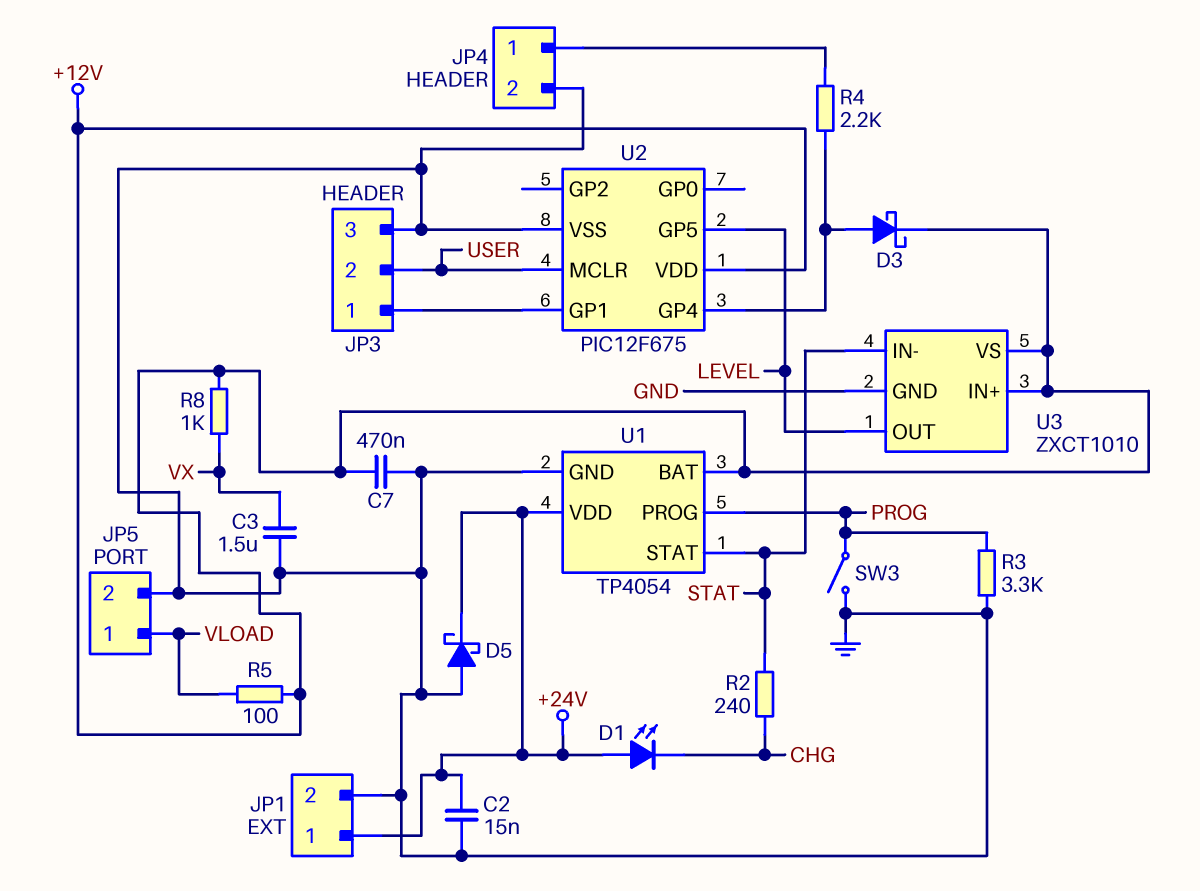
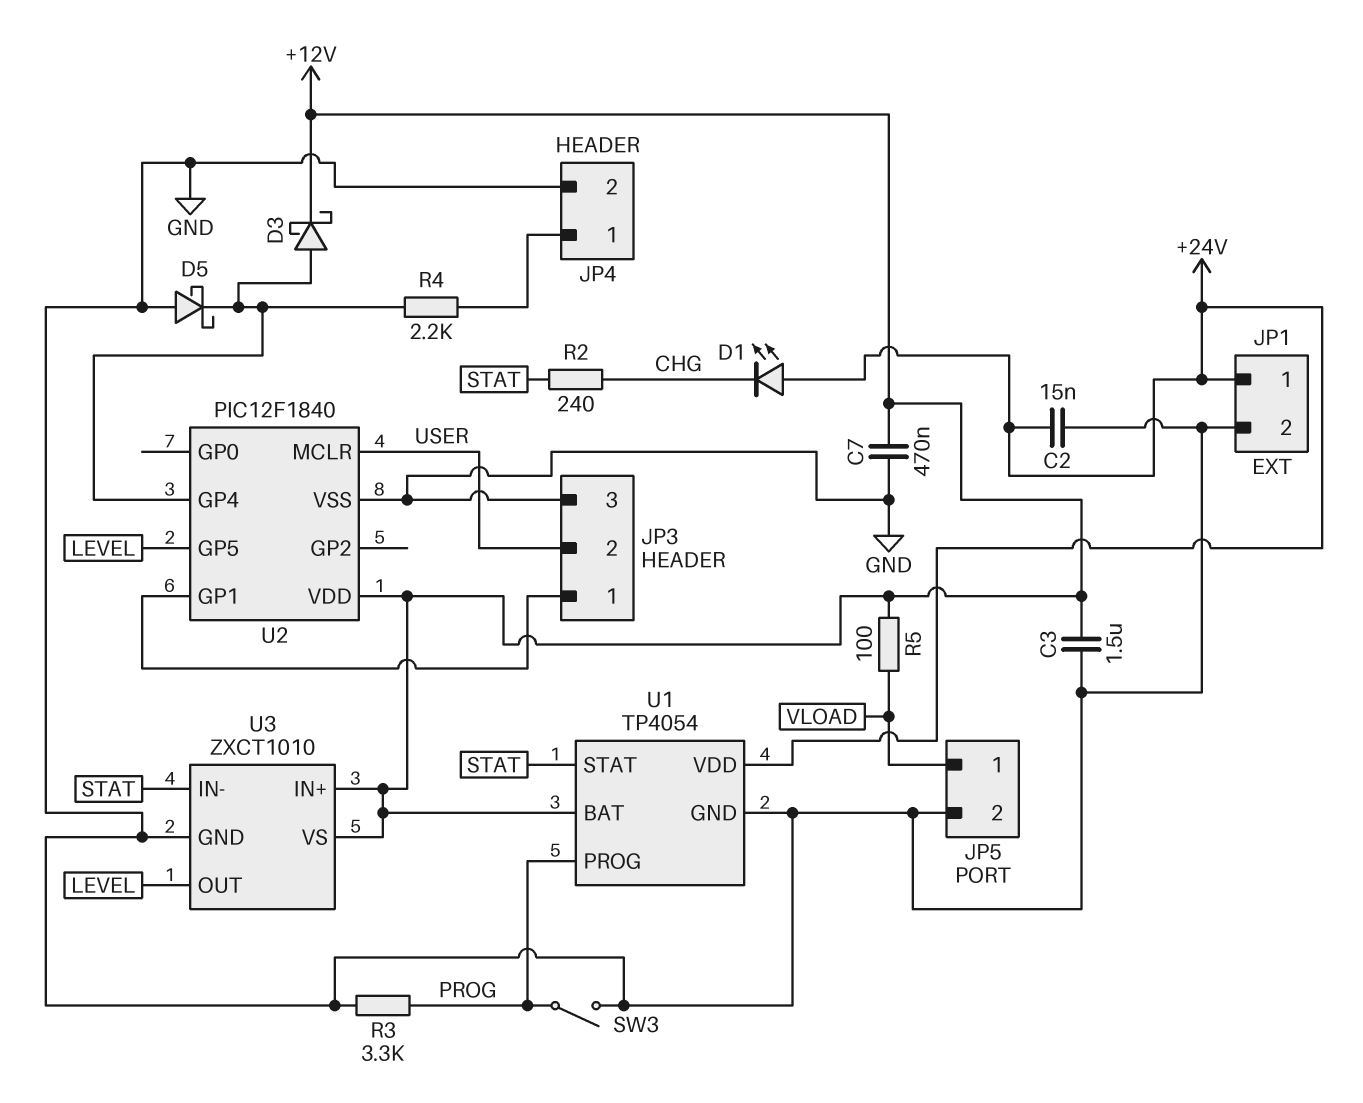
C3: 1.5uF (GND, VX) -> 1.5uF (+12V, GND)
D5: schottky (A GND, K +24V) -> schottky (A GND, K U2/GP4)
R8: 1k (+12V, VX) -> none
U2: PIC12F675 -> PIC12F1840

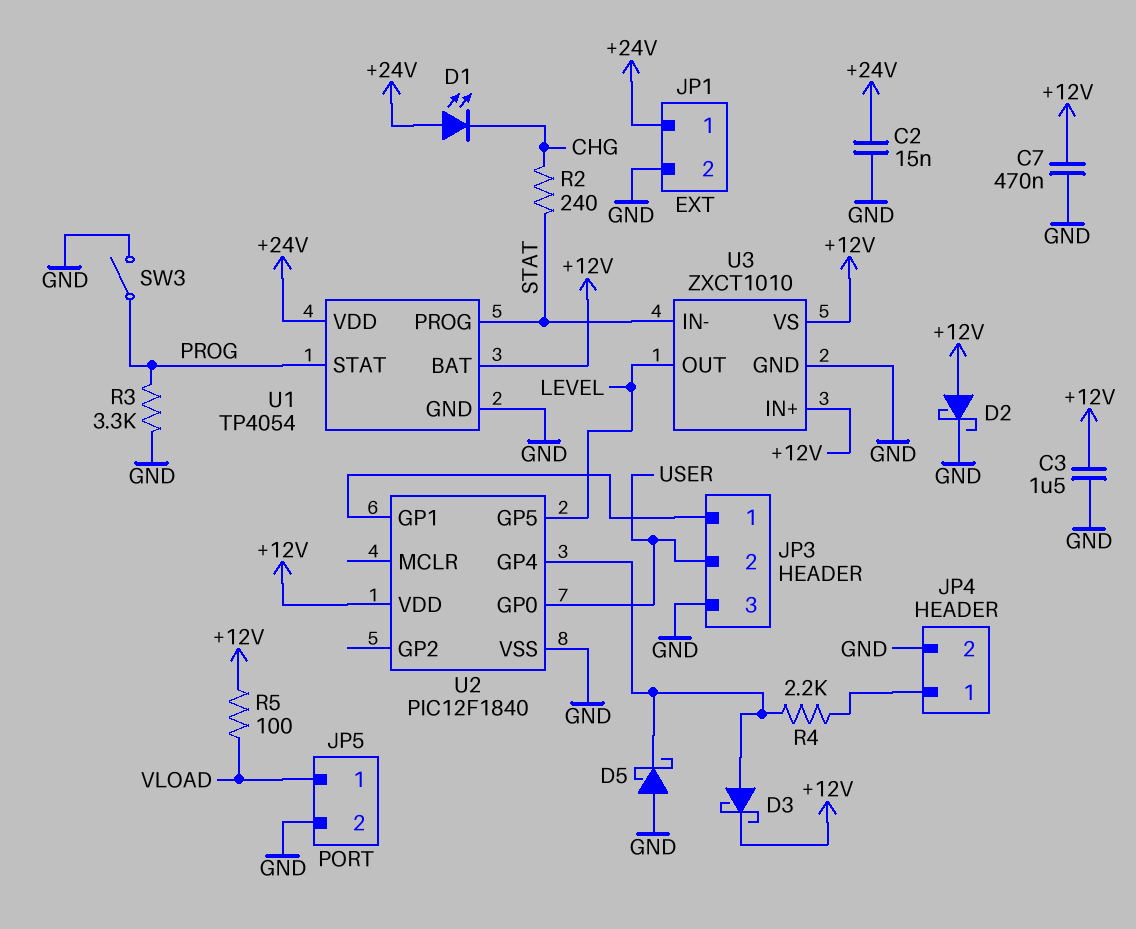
D2: none -> schottky (A +12V, K GND)
U1 pin PROG: PROG -> STAT
U1 pin STAT: STAT -> PROG
U2 pin GP0: none -> USER
U2 pin MCLR: USER -> none

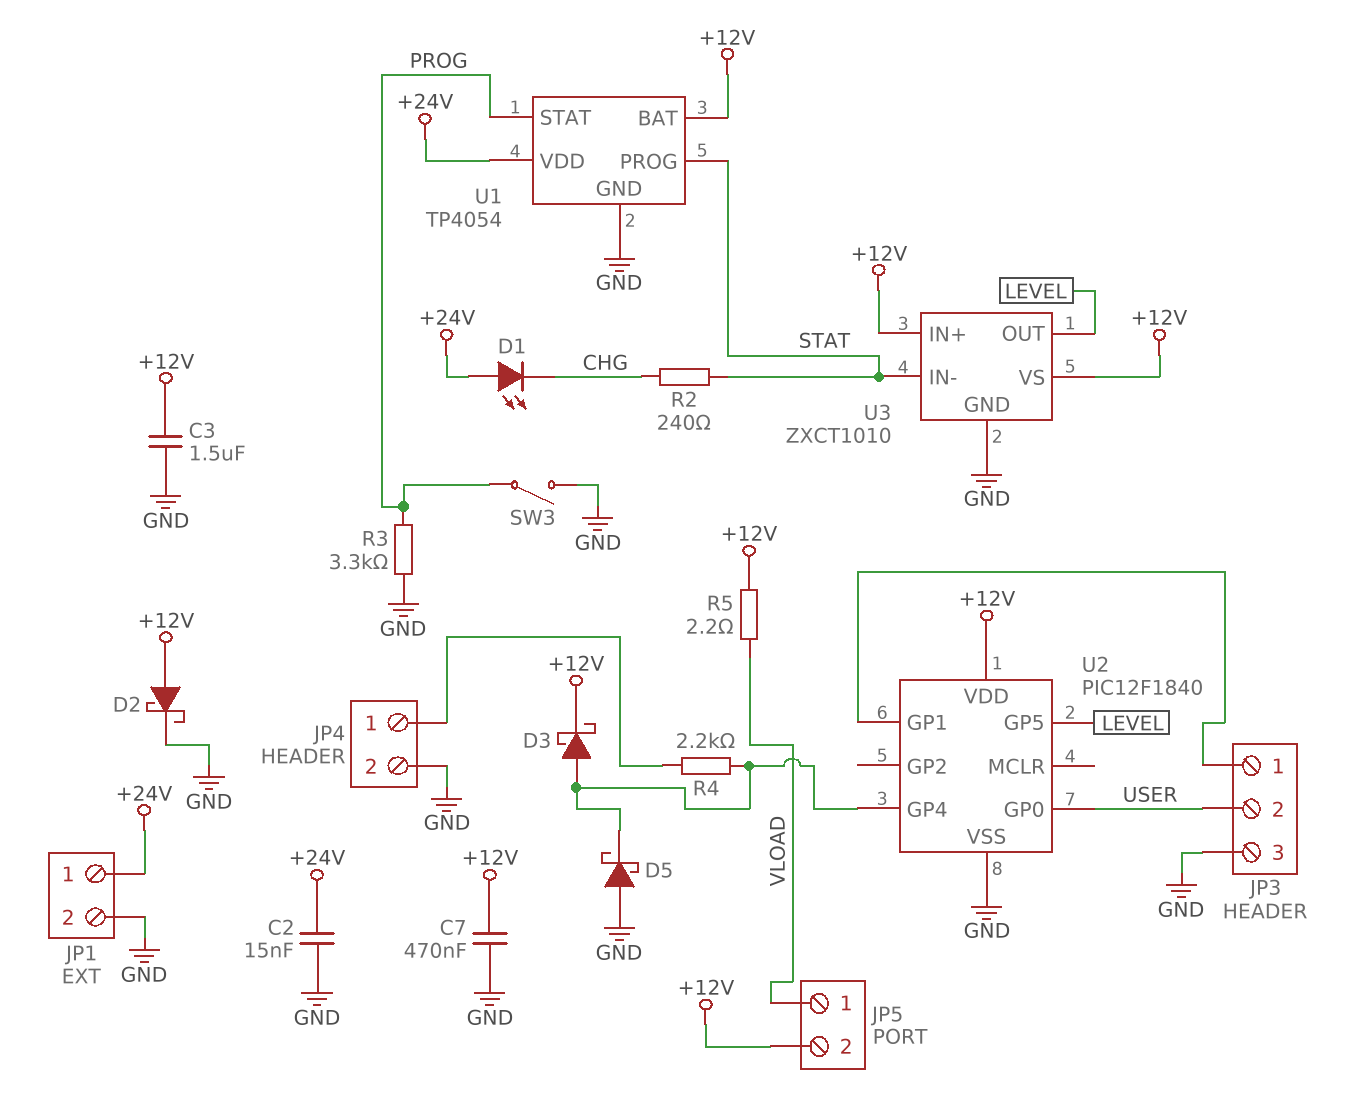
JP5 pin 2: GND -> +12V
R5: 100 (+12V, VLOAD) -> 2.2 (+12V, VLOAD)

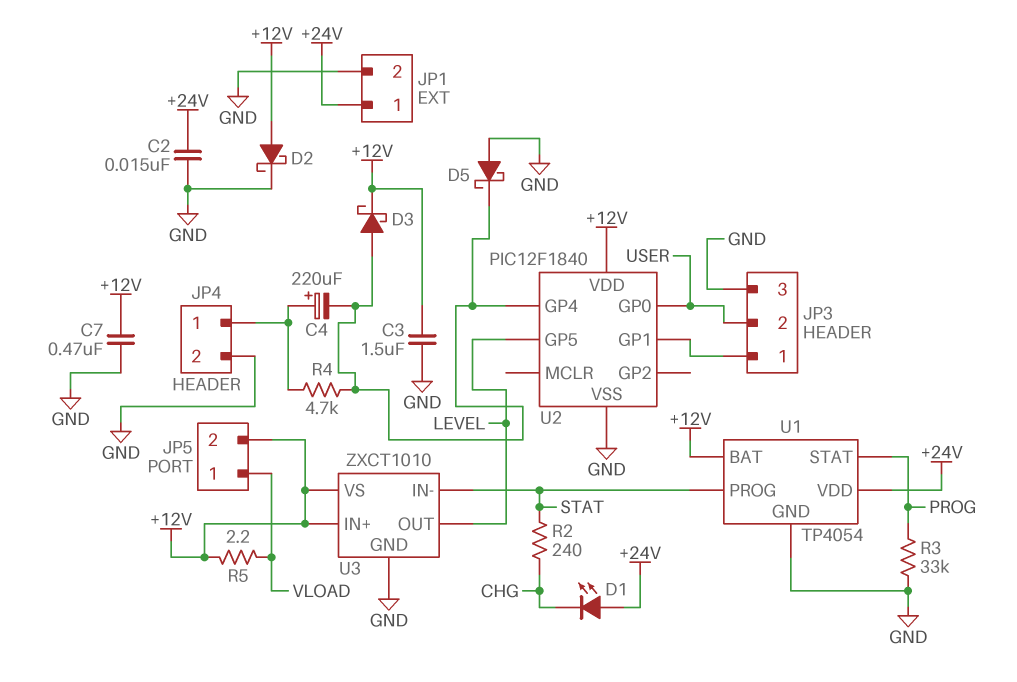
C4: none -> 220uF (plus JP4/1, minus U2/GP4)
R3: 3.3k (GND, PROG) -> 33k (GND, PROG)
R4: 2.2k (JP4/1, U2/GP4) -> 4.7k (JP4/1, U2/GP4)
SW3: switch (GND, PROG) -> none

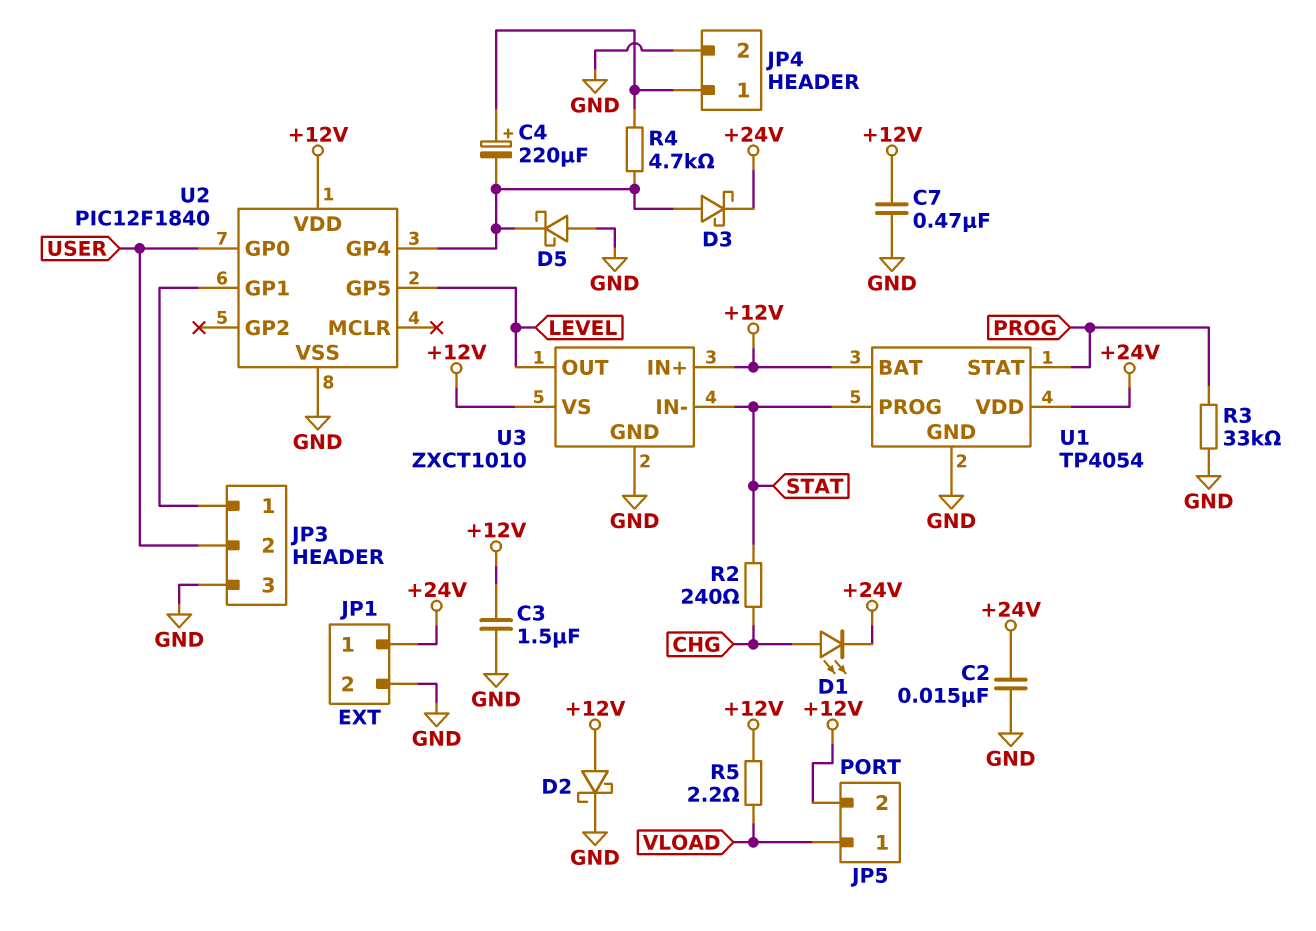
D1: LED (A +24V, K CHG) -> LED (A CHG, K +24V)
D3: schottky (A U2/GP4, K +12V) -> schottky (A U2/GP4, K +24V)

